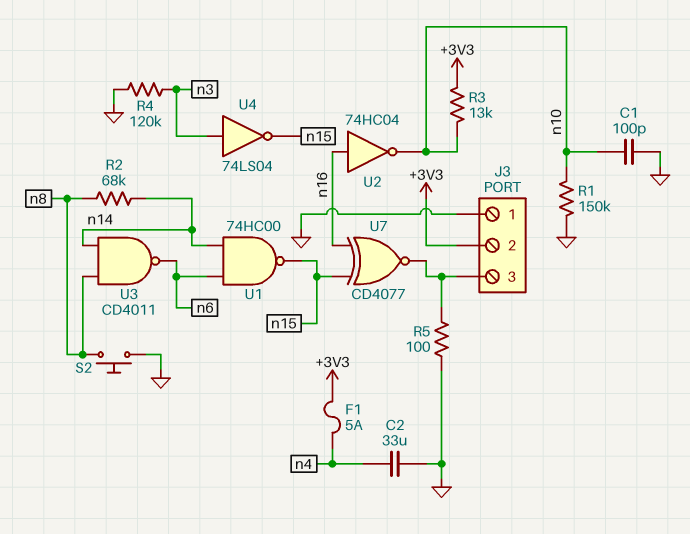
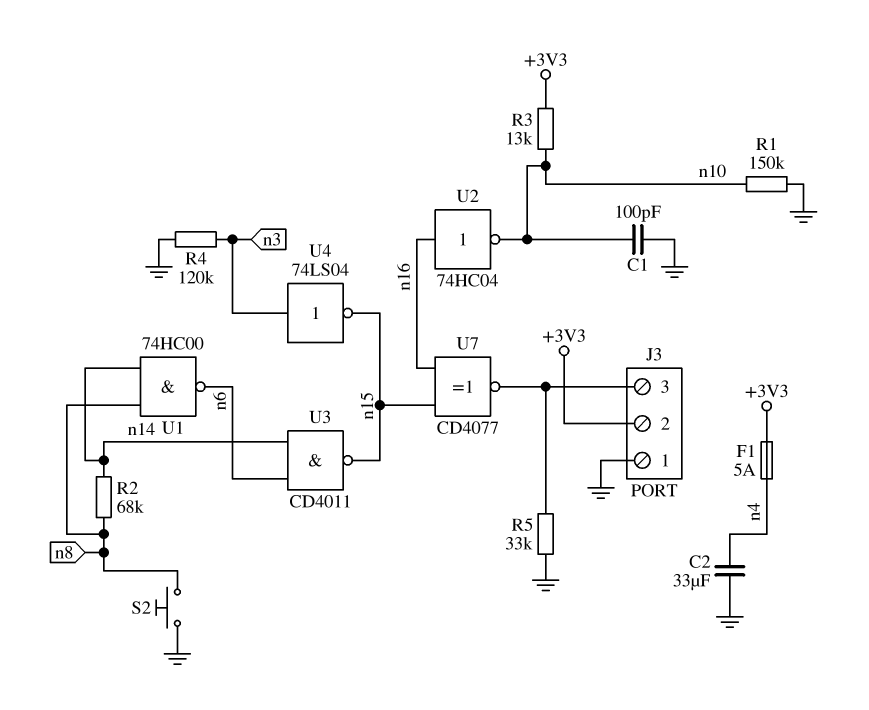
R5: 100 (GND, J3/3) -> 33k (GND, J3/3)
U1: NAND 74HC00 (in n6, in n14, out n15) -> NAND 74HC00 (in n8, in n14, out n6)
U3: NAND CD4011 (in n8, in n14, out n6) -> NAND CD4011 (in n6, in n14, out n15)

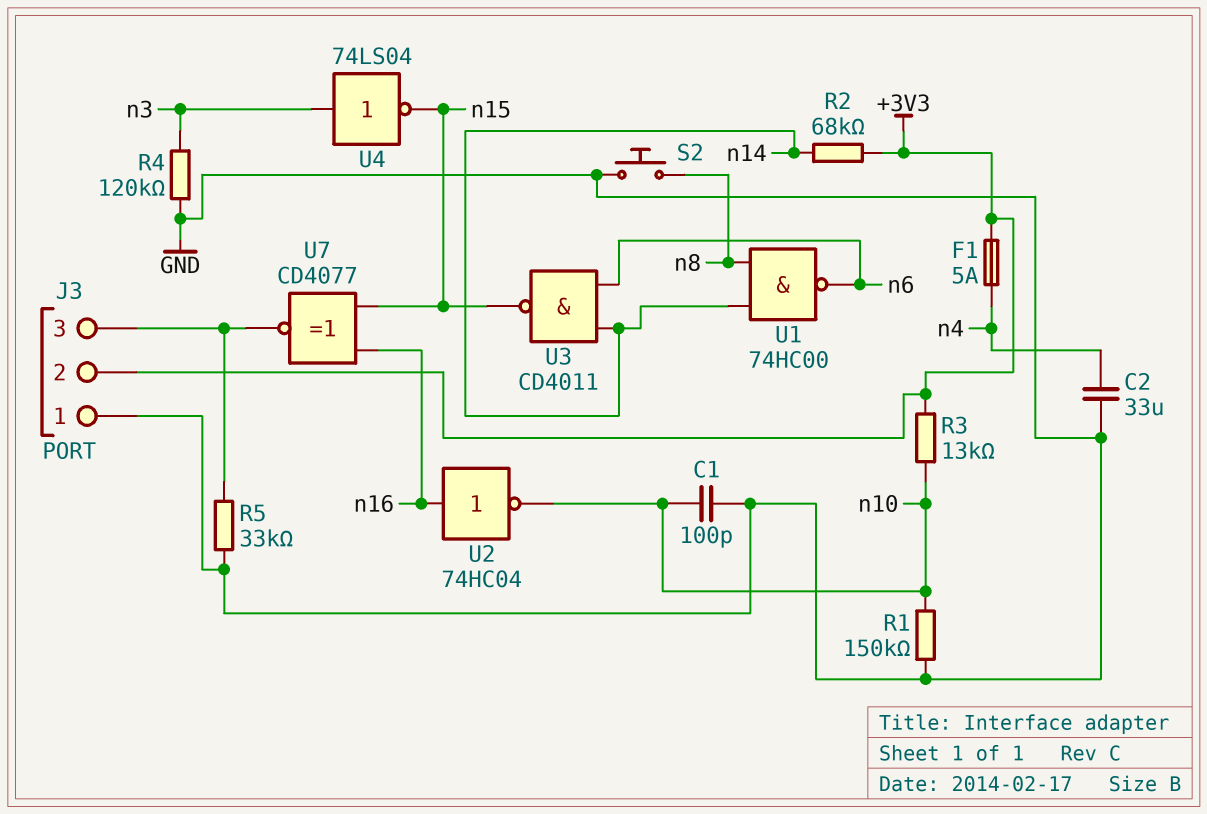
R2: 68k (n8, n14) -> 68k (+3V3, n14)

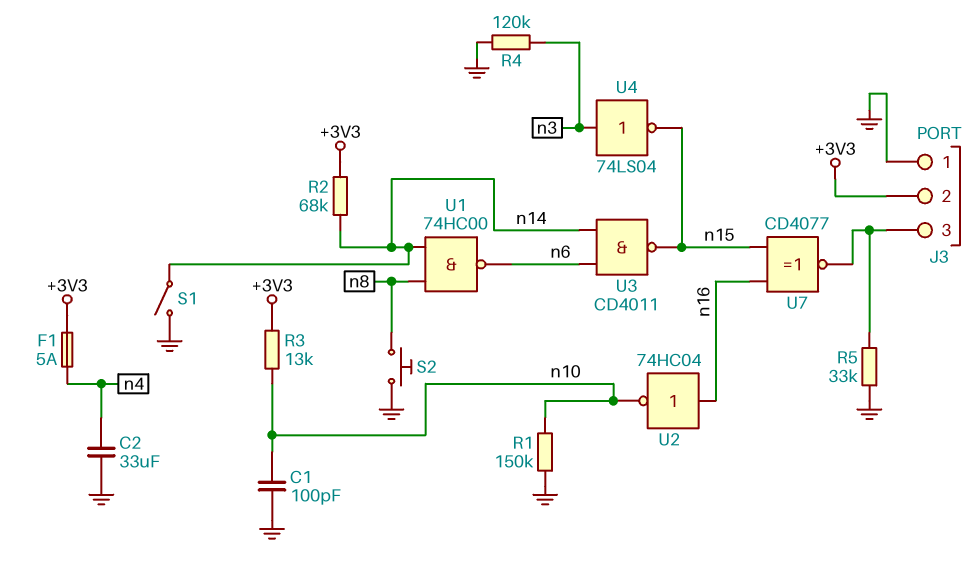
S1: none -> switch (GND, n14)

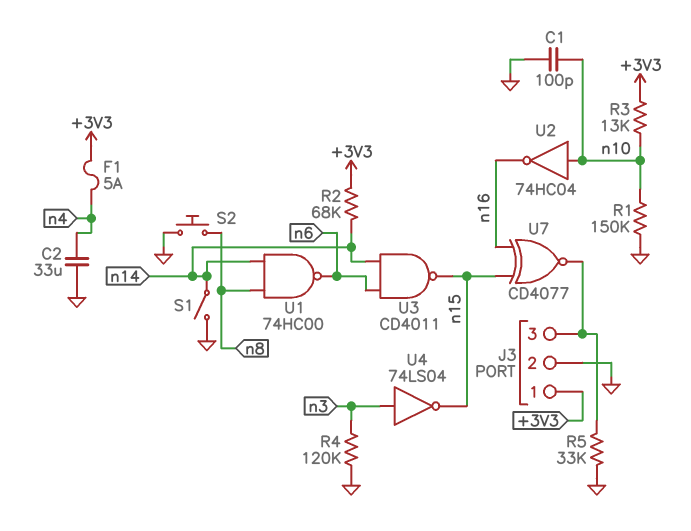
J3 pin 1: GND -> +3V3
J3 pin 2: +3V3 -> GND
U2: NOT 74HC04 (in n16, out n10) -> NOT 74HC04 (in n10, out n16)

